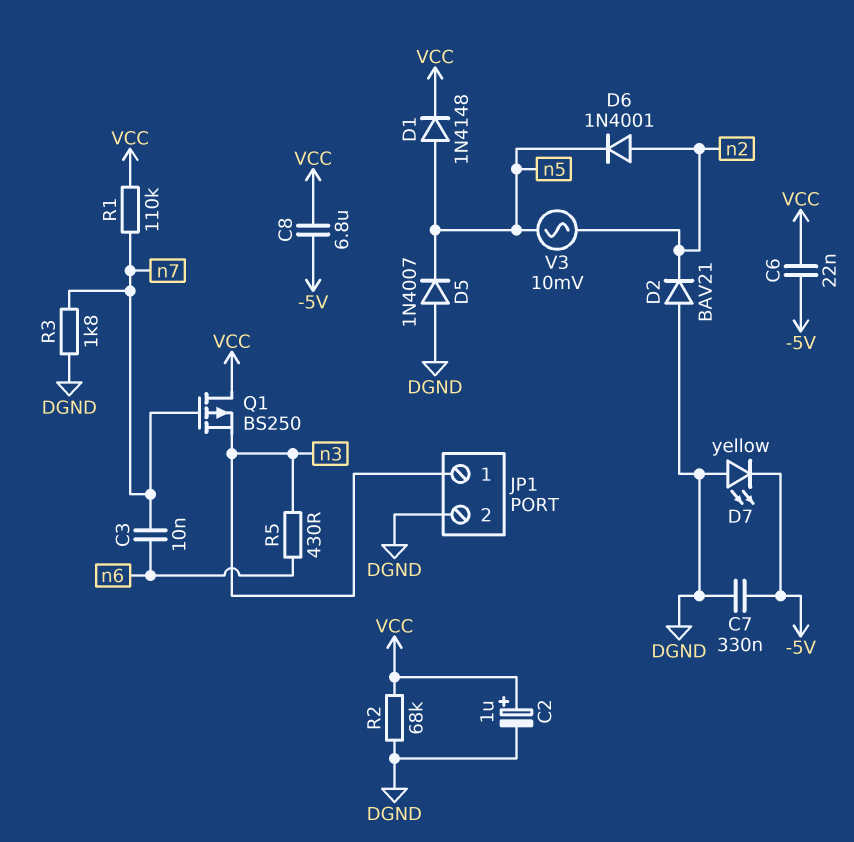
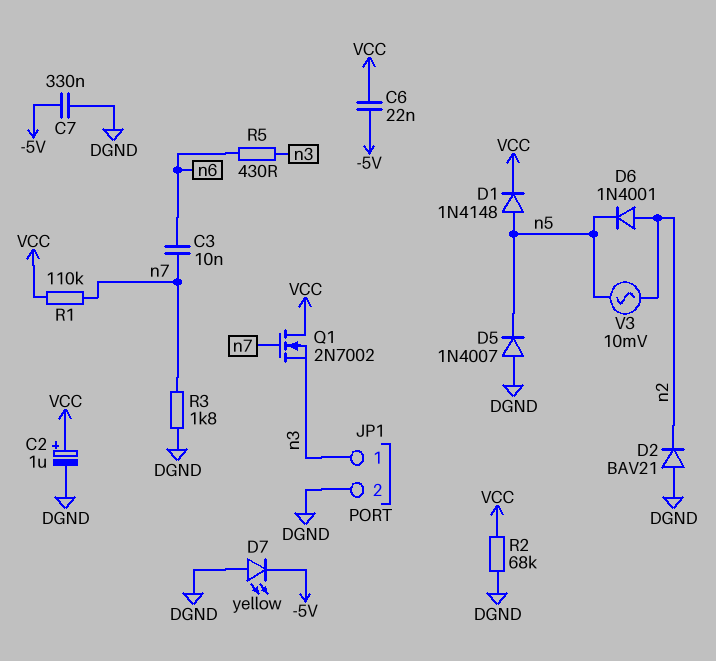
C8: 6.8uF (-5V, VCC) -> none
Q1: PMOS BS250 (G n7, D VCC, S n3) -> NMOS 2N7002 (G n7, D VCC, S n3)

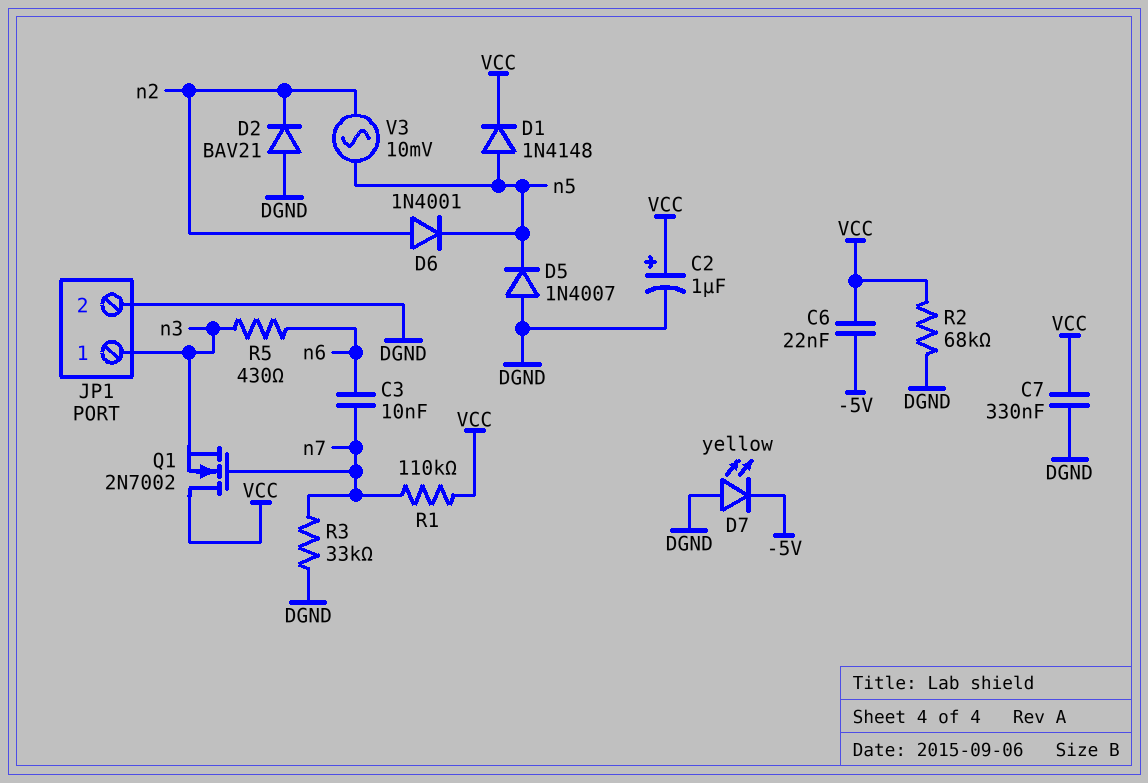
C7: 330nF (-5V, DGND) -> 330nF (DGND, VCC)
R3: 1.8k (DGND, n7) -> 33k (DGND, n7)

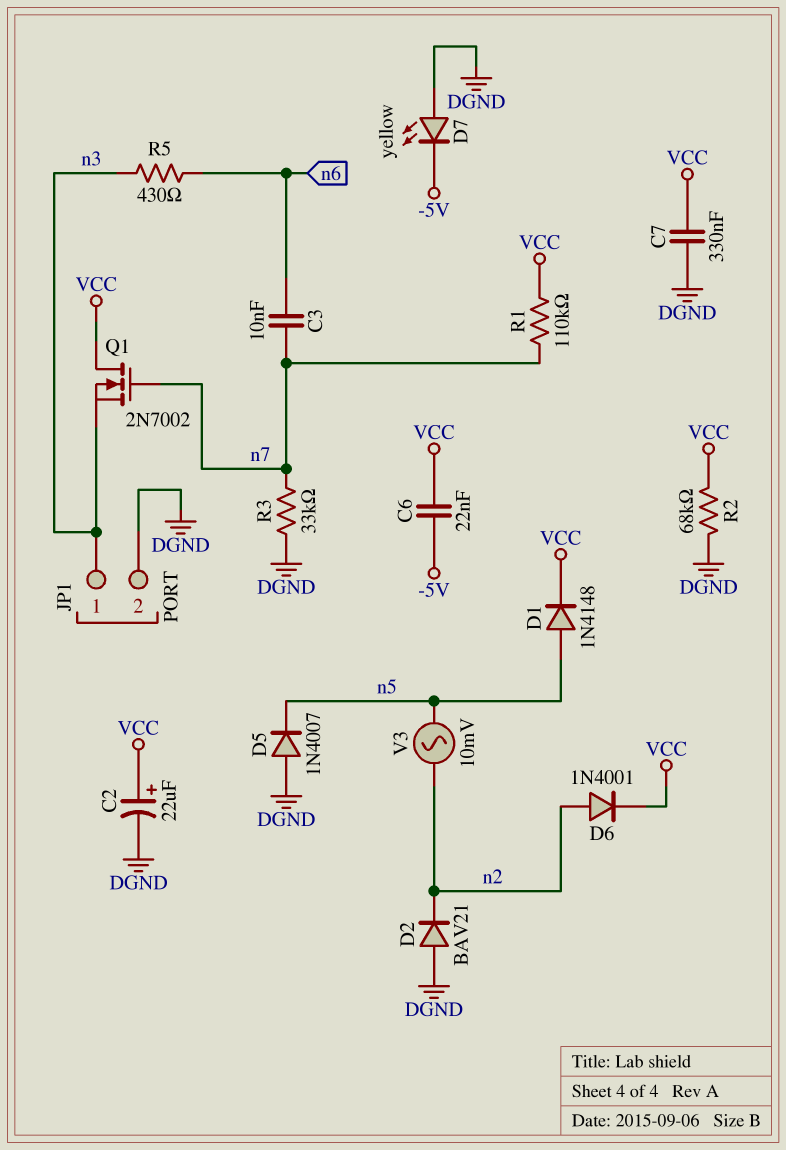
C2: 1uF (plus VCC, minus DGND) -> 22uF (plus VCC, minus DGND)
D6: diode 1N4001 (A n2, K n5) -> diode 1N4001 (A n2, K VCC)

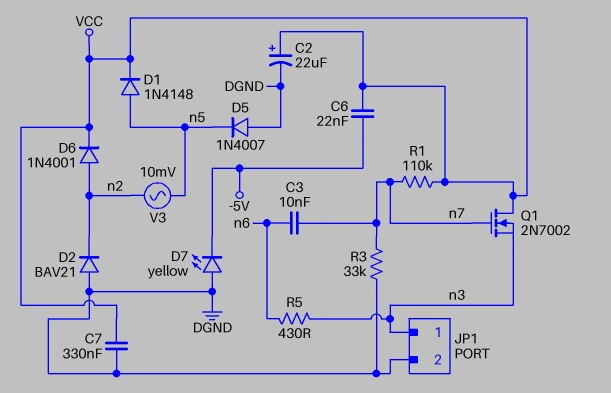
R2: 68k (DGND, VCC) -> none

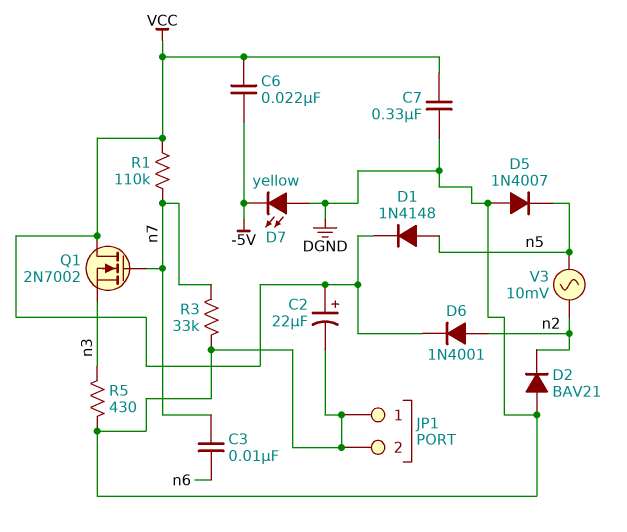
JP1 pin 1: n3 -> DGND
R5: 430 (n3, n6) -> 430 (DGND, n3)

